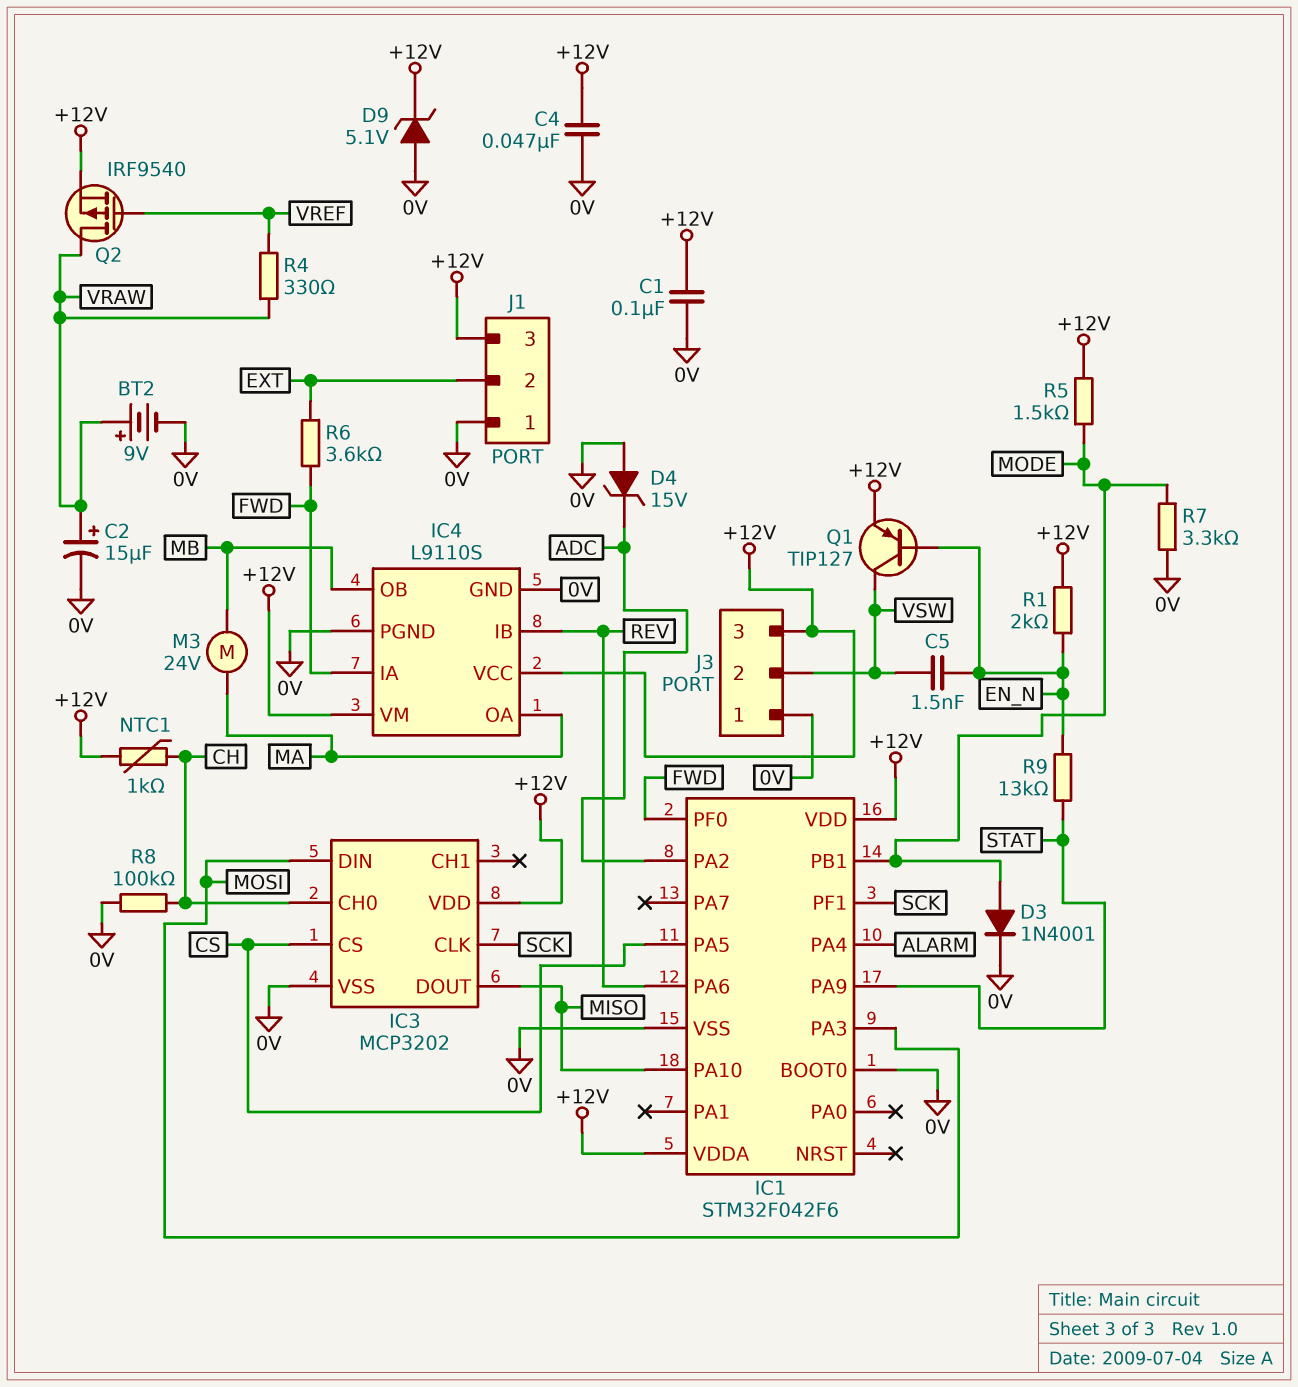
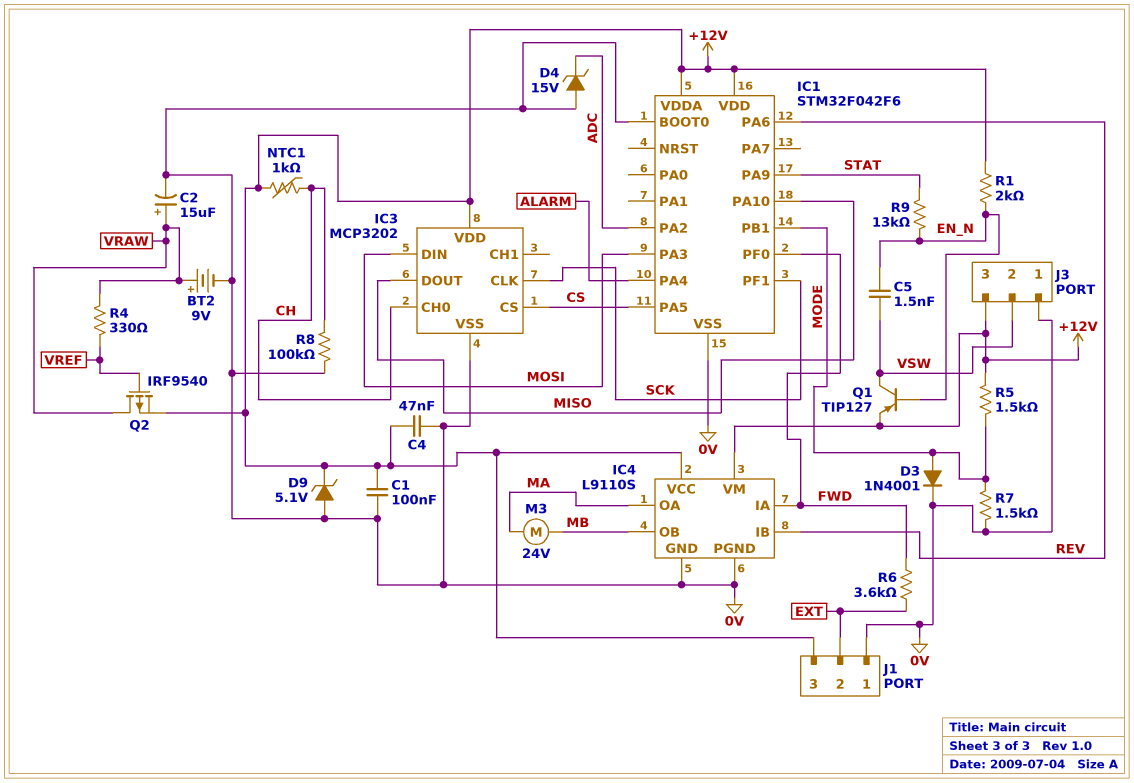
R7: 3.3k (0V, MODE) -> 1.5k (0V, MODE)

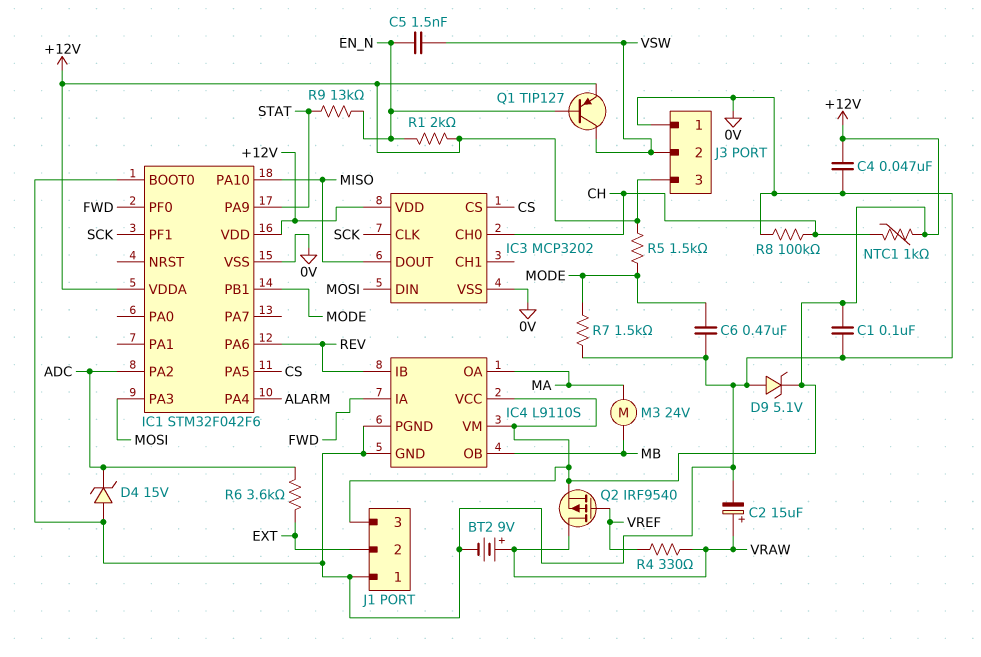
C6: none -> 470nF (0V, MODE)
D3: diode 1N4001 (A MODE, K 0V) -> none
R6: 3.6k (EXT, FWD) -> 3.6k (ADC, EXT)

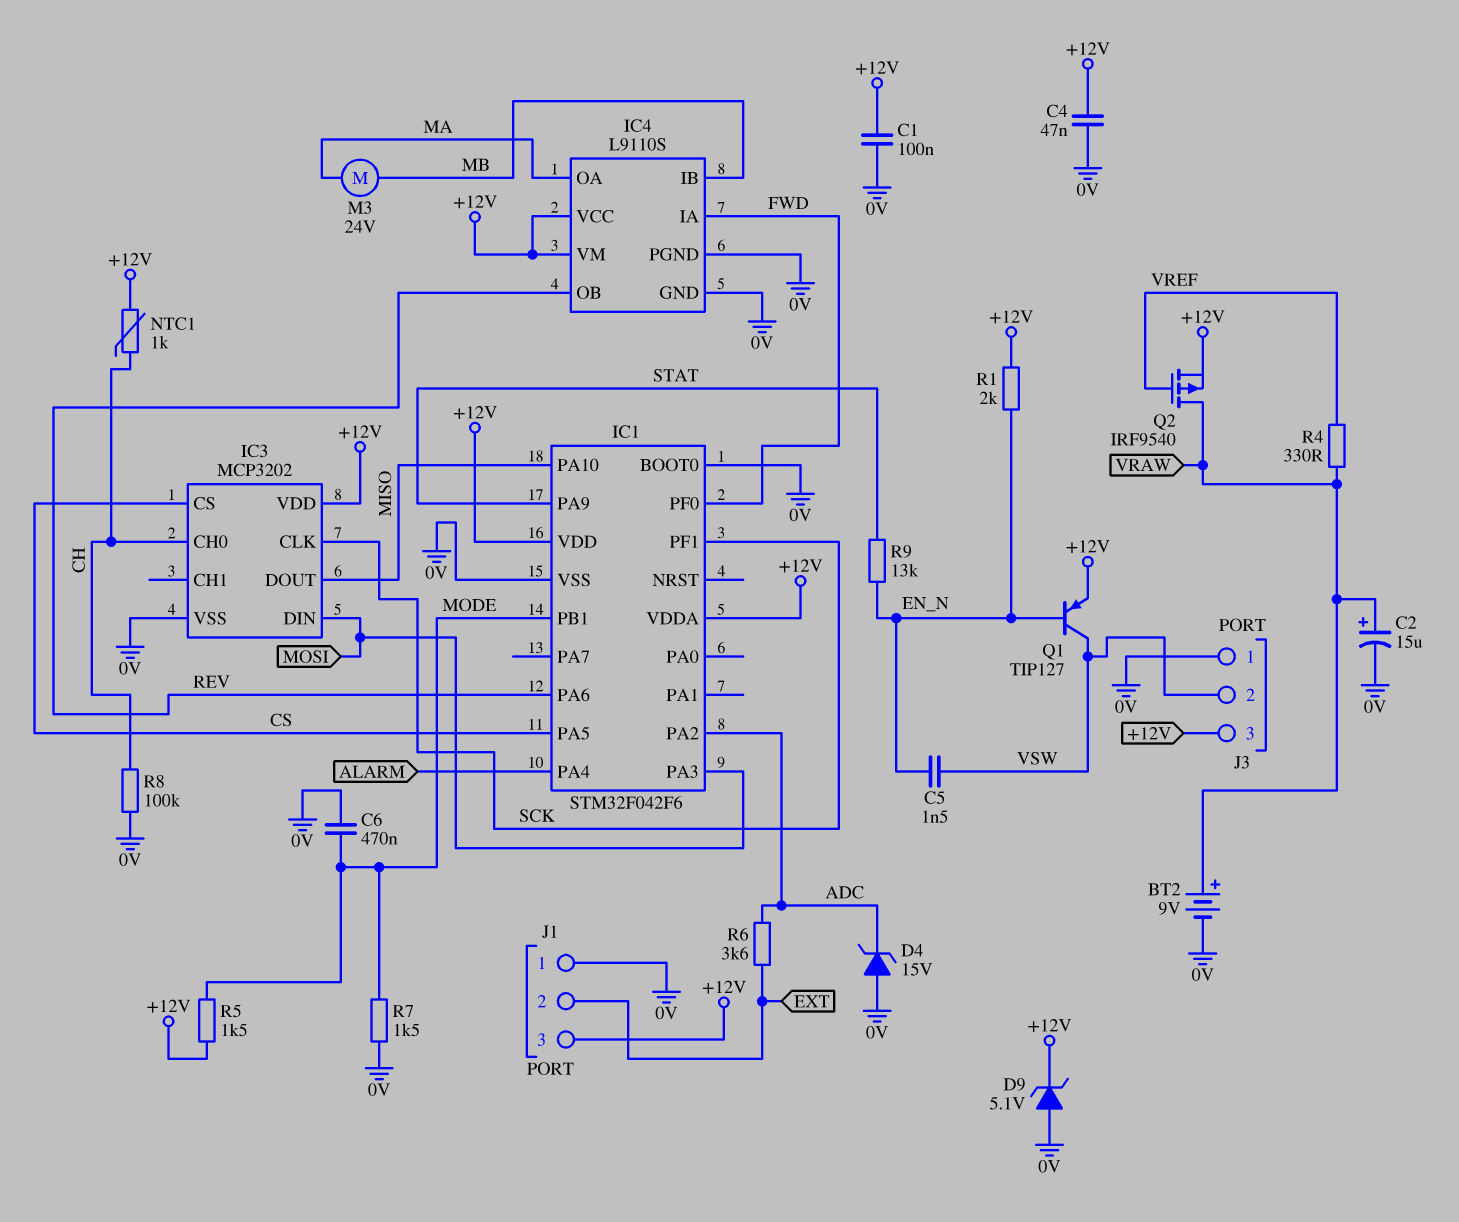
IC4 pin IB: REV -> MB
IC4 pin OB: MB -> REV

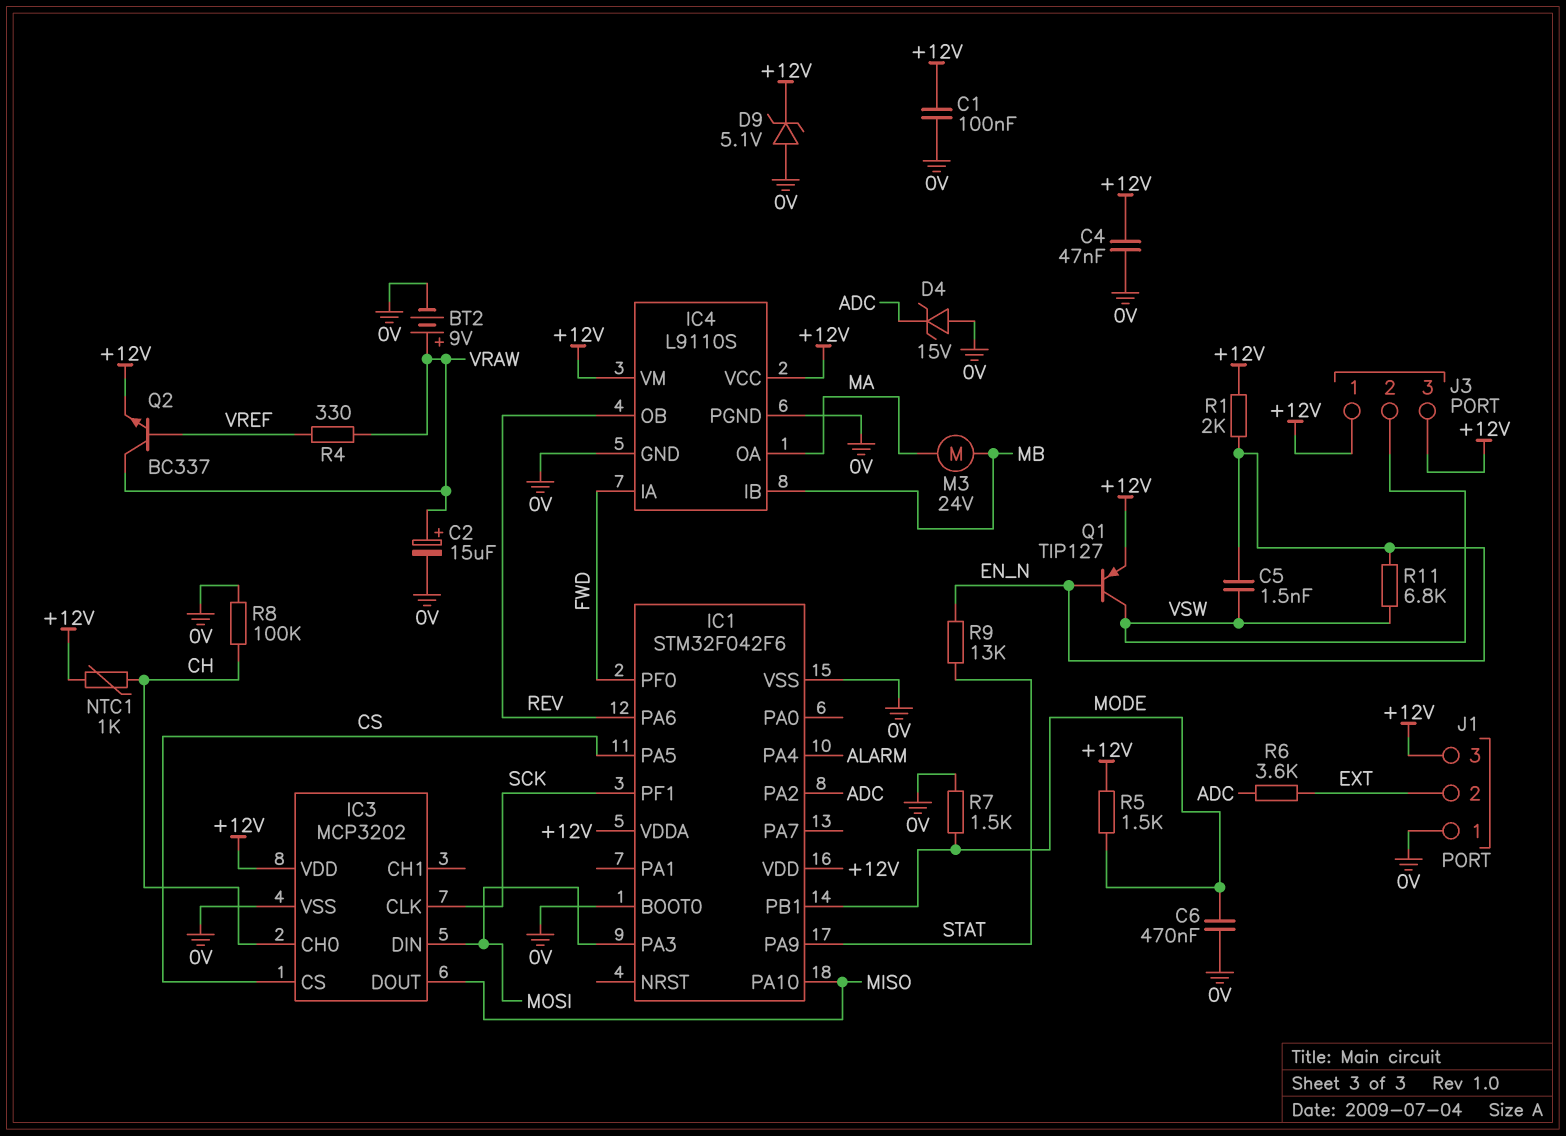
J3 pin 1: 0V -> +12V
Q2: PMOS IRF9540 (G VREF, D VRAW, S +12V) -> NPN BC337 (B VREF, C VRAW, E +12V)
R11: none -> 6.8k (EN_N, VSW)

